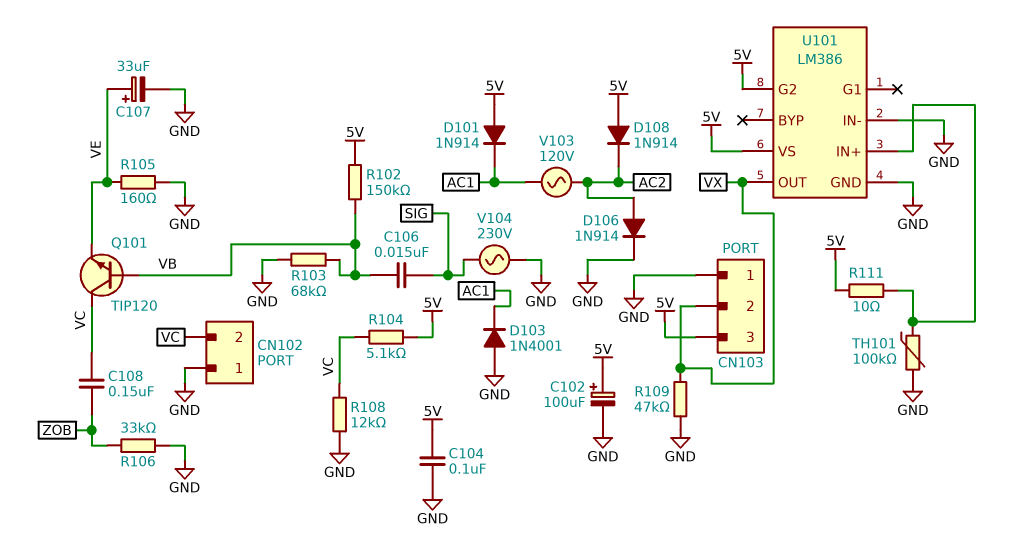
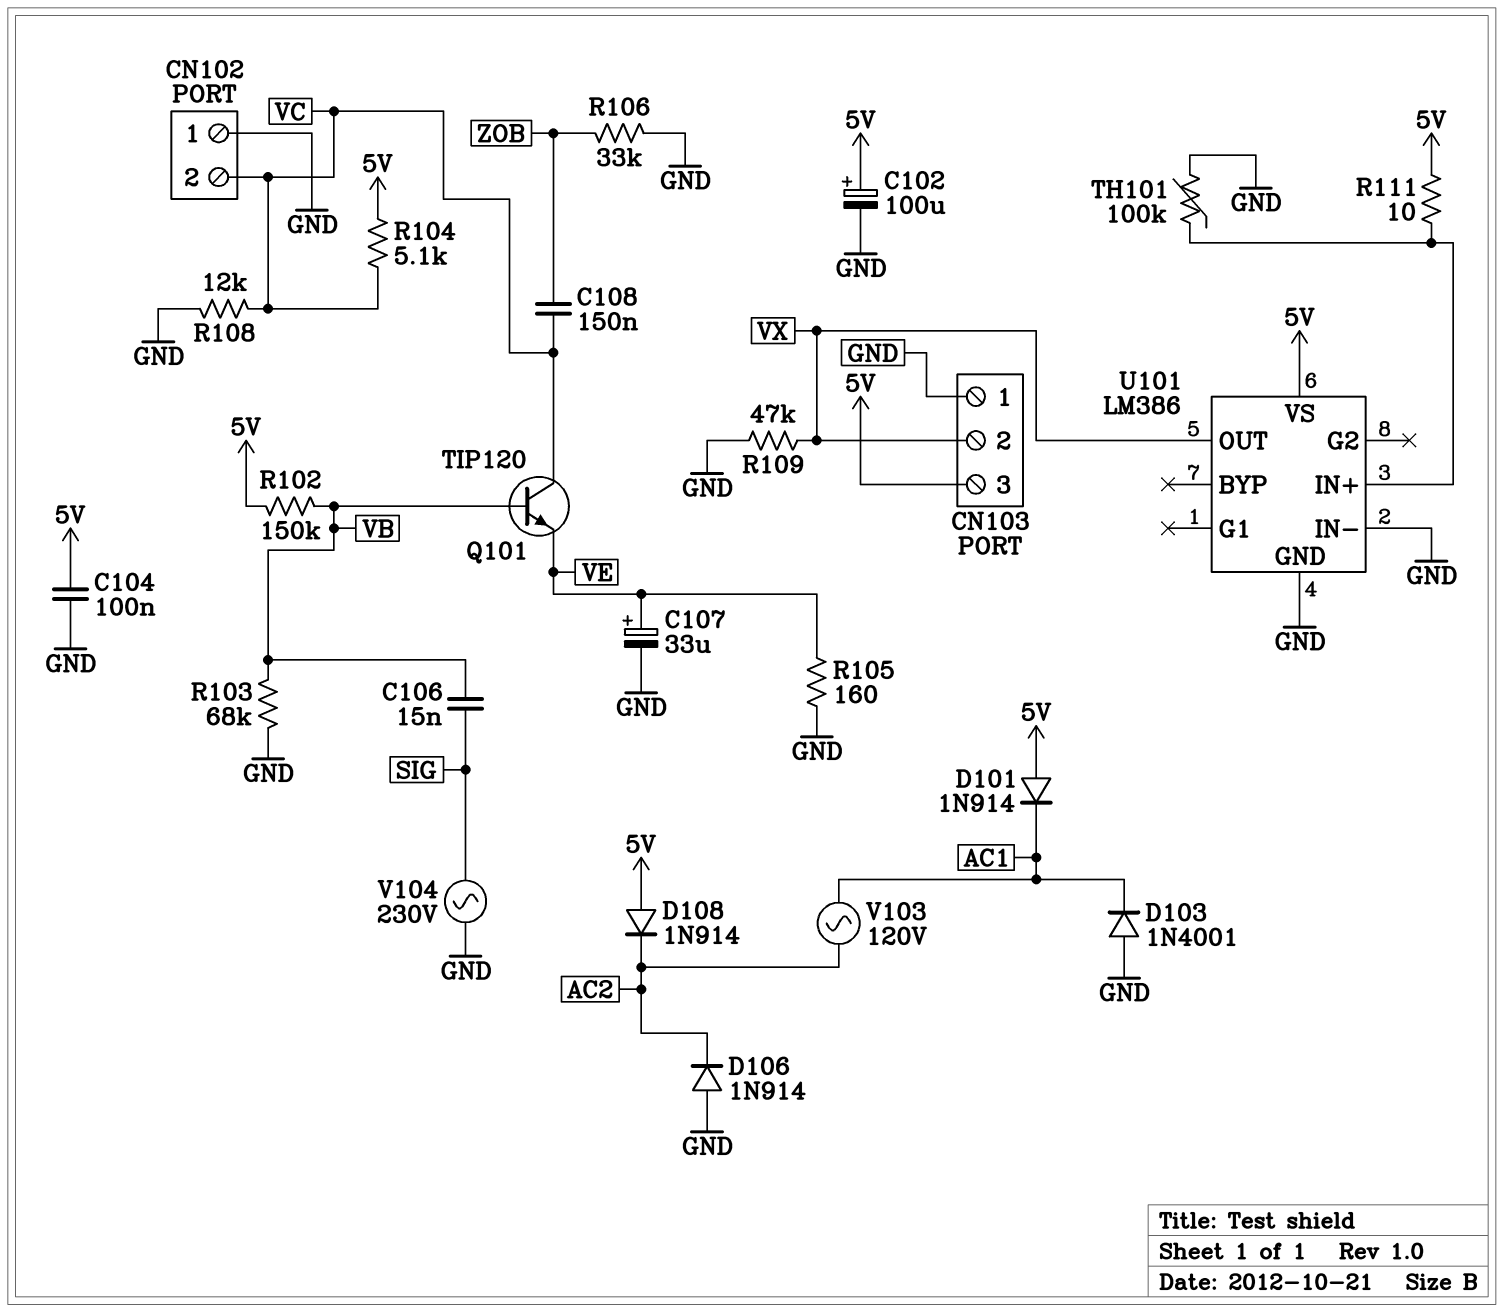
D106: diode 1N914 (A AC2, K GND) -> diode 1N914 (A GND, K AC2)
U101 pin G2: 5V -> none

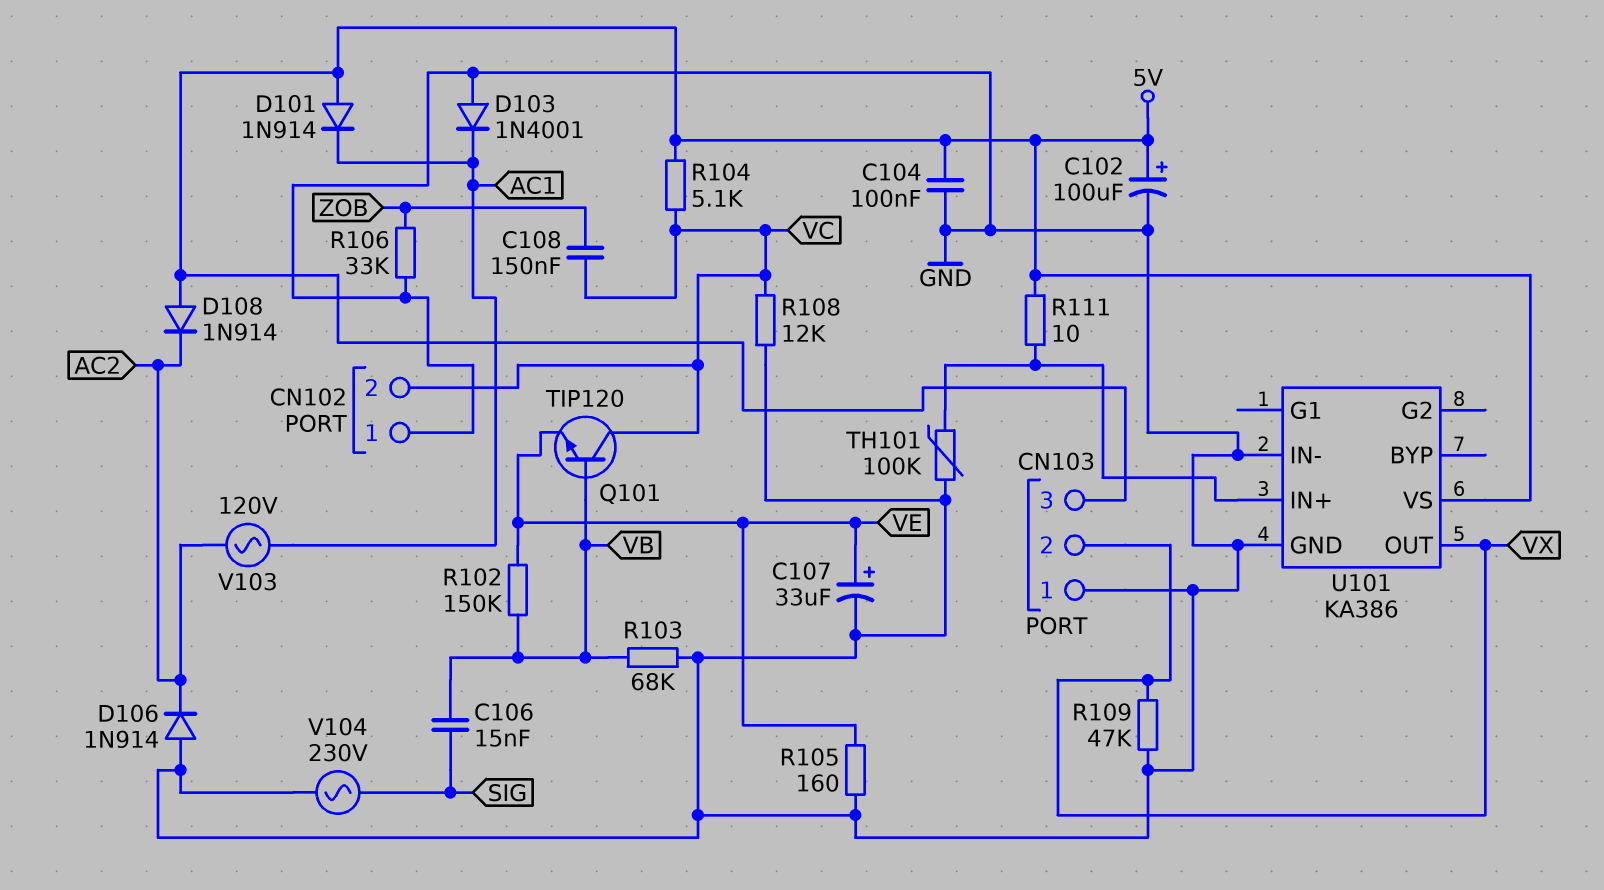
R102: 150k (5V, VB) -> 150k (VB, VE)
U101: LM386 -> KA386

